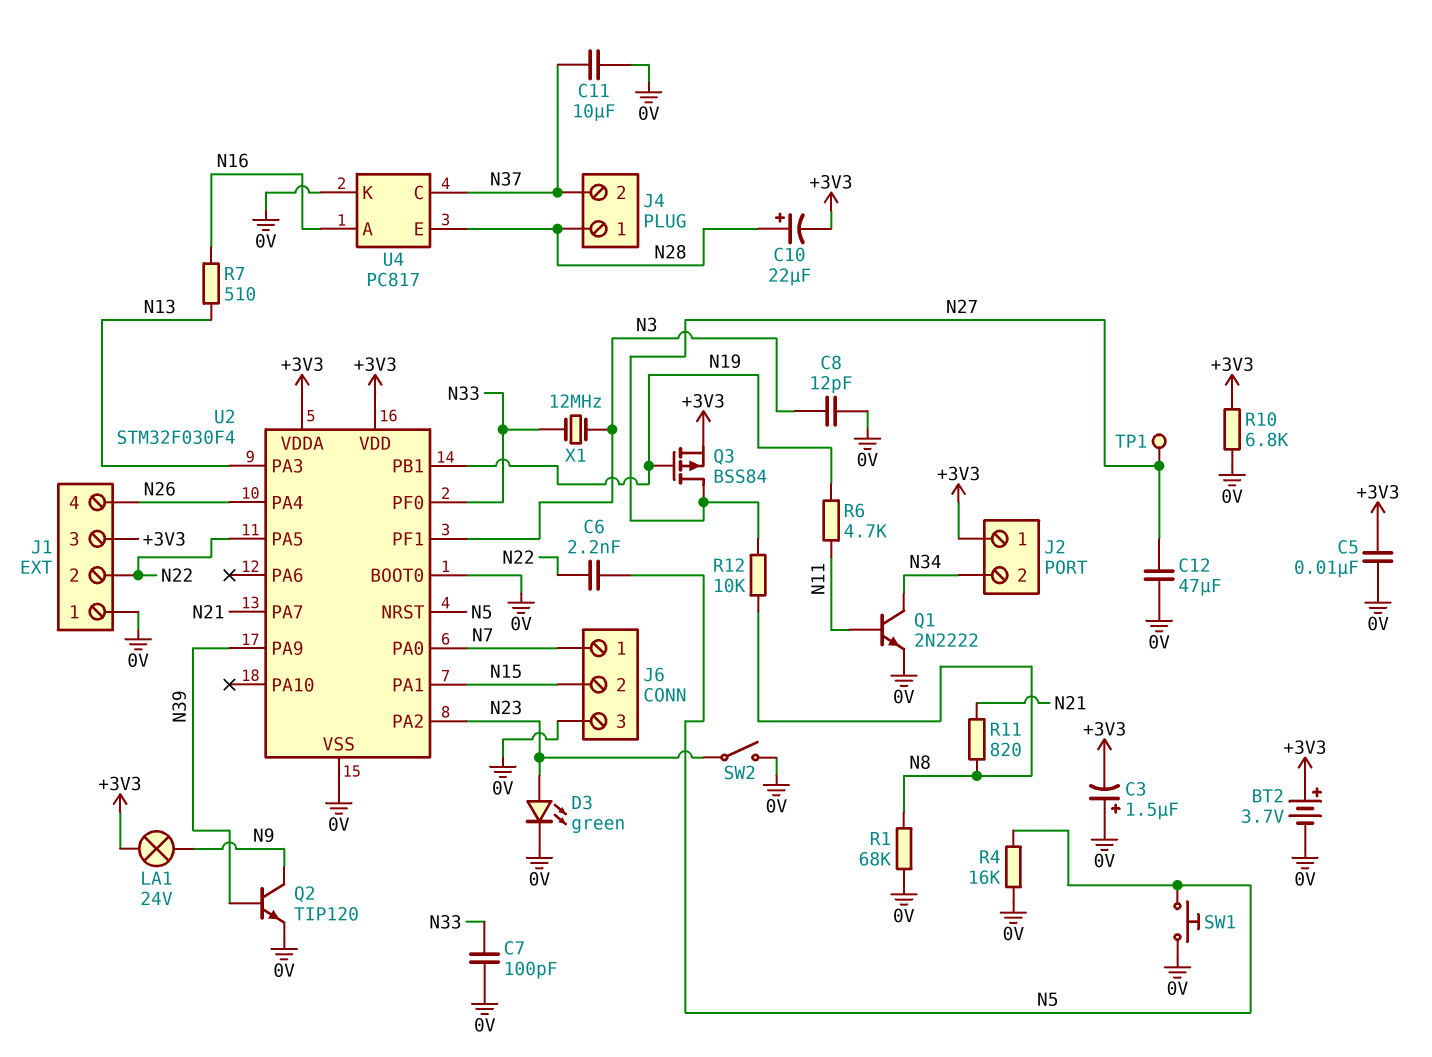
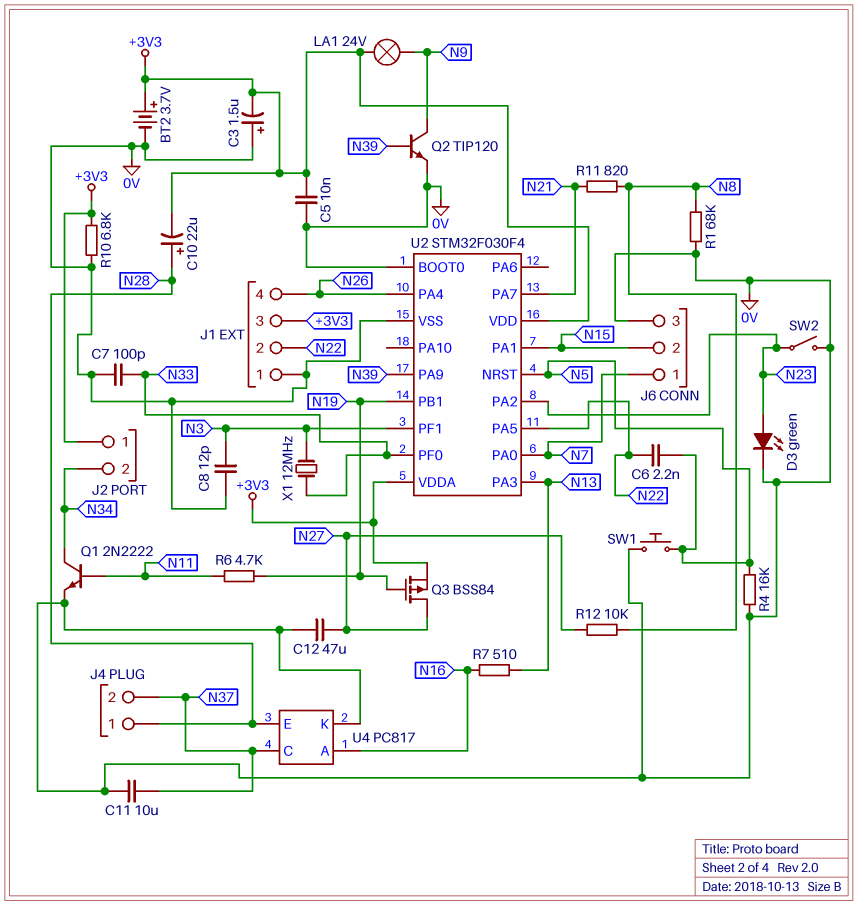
TP1: test point (N27) -> none

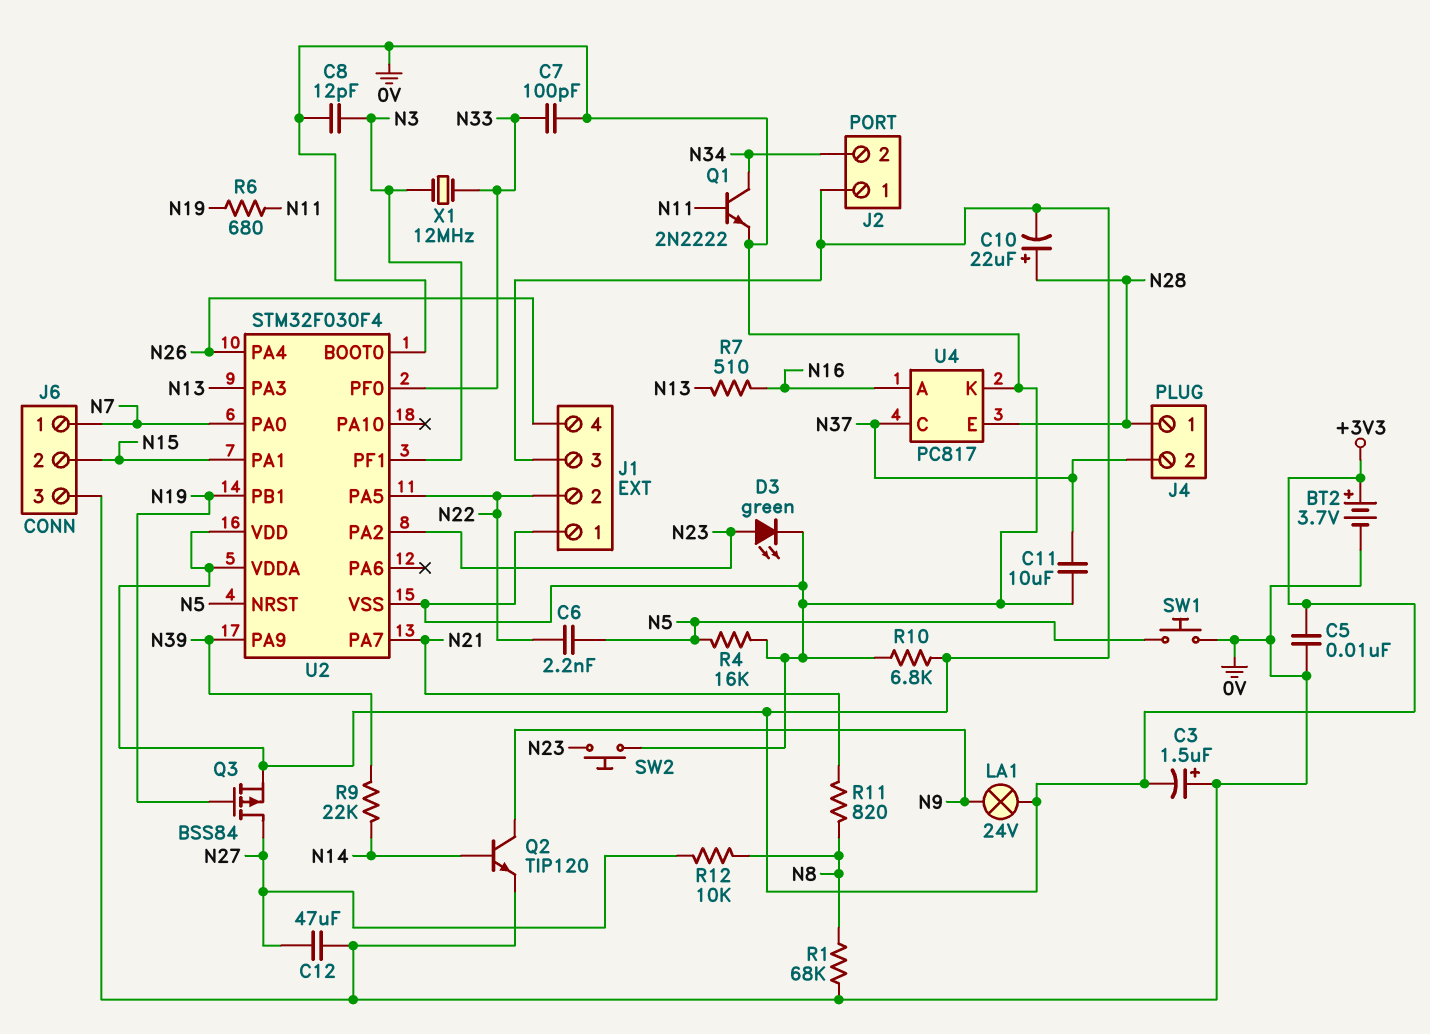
Q2: NPN TIP120 (B N39, C N9, E 0V) -> NPN TIP120 (B N14, C N9, E 0V)
R6: 4.7k (N11, N19) -> 680 (N11, N19)
R9: none -> 22k (N14, N39)
SW2: switch (0V, N23) -> button (0V, N23)

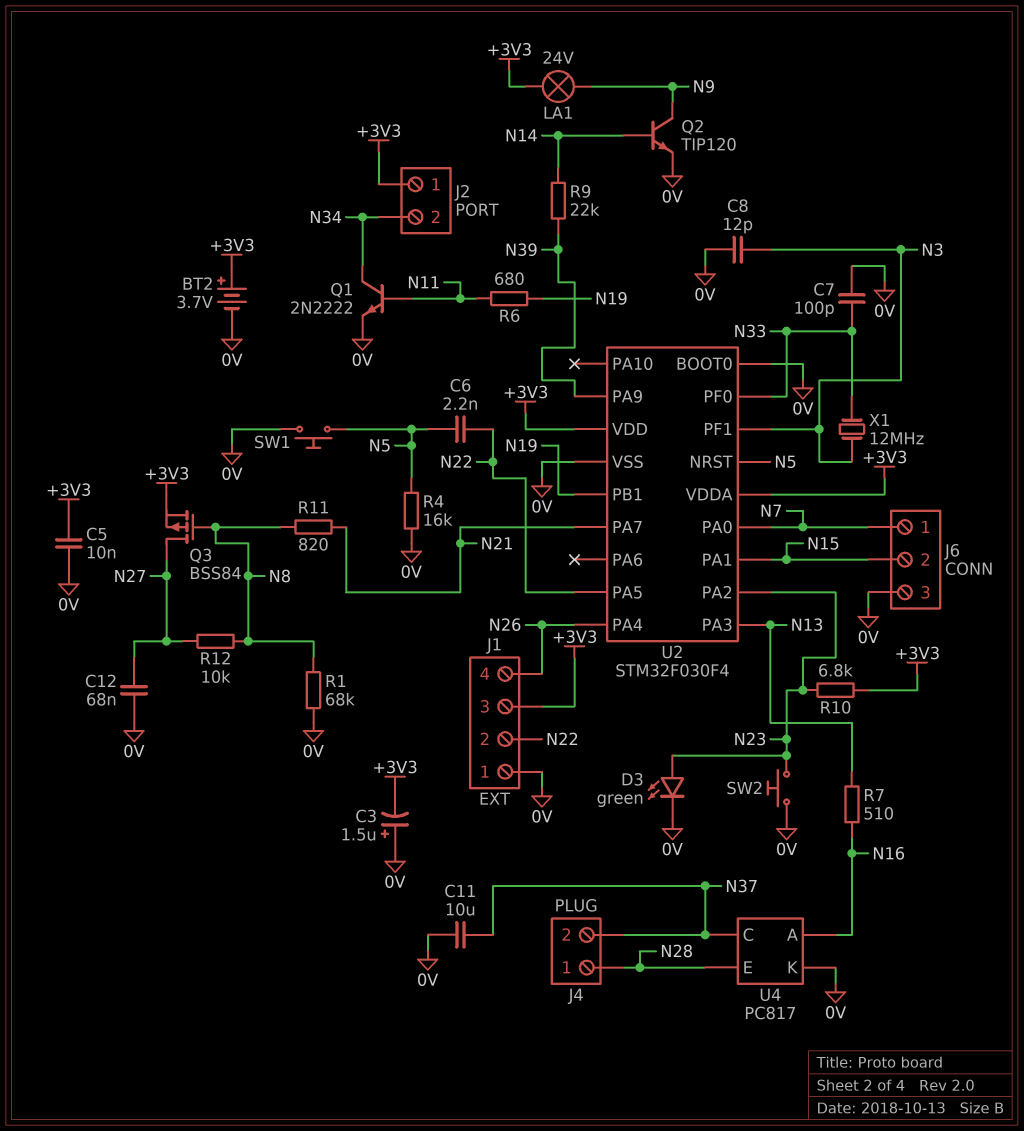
C10: 22uF (plus N28, minus +3V3) -> none
C12: 47uF (0V, N27) -> 68nF (0V, N27)
Q3: PMOS BSS84 (G N19, D N27, S +3V3) -> PMOS BSS84 (G N8, D N27, S +3V3)
R10: 6.8k (+3V3, 0V) -> 6.8k (+3V3, N23)

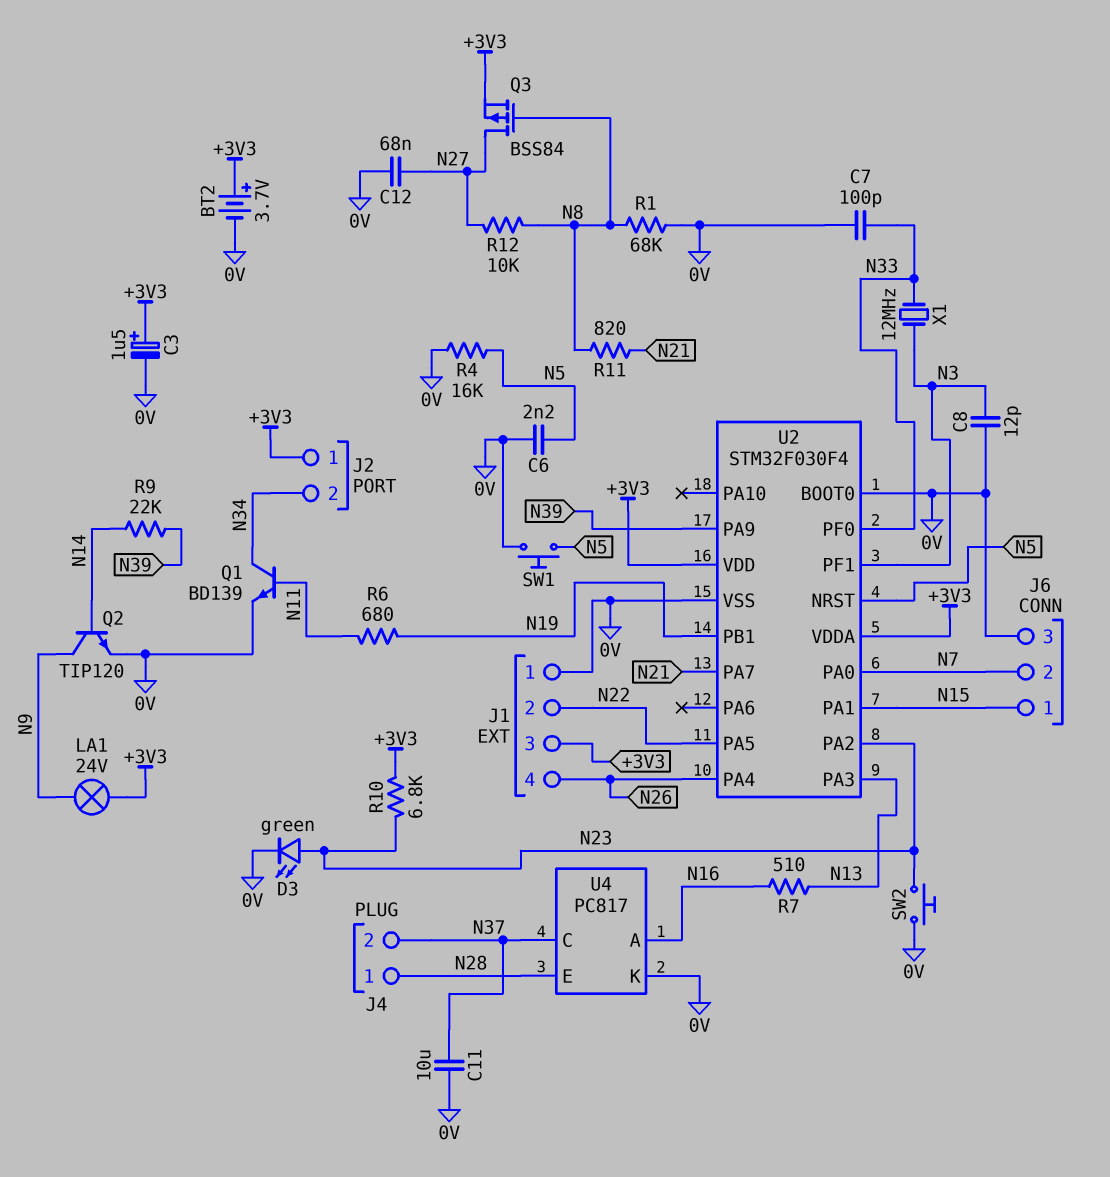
C3: 1.5uF (plus 0V, minus +3V3) -> 1.5uF (plus +3V3, minus 0V)
C5: 10nF (+3V3, 0V) -> none
C6: 2.2nF (N5, N22) -> 2.2nF (0V, N5)
J6 pin 1: N7 -> N15
J6 pin 2: N15 -> N7
Q1: NPN 2N2222 (B N11, C N34, E 0V) -> NPN BD139 (B N11, C N34, E 0V)

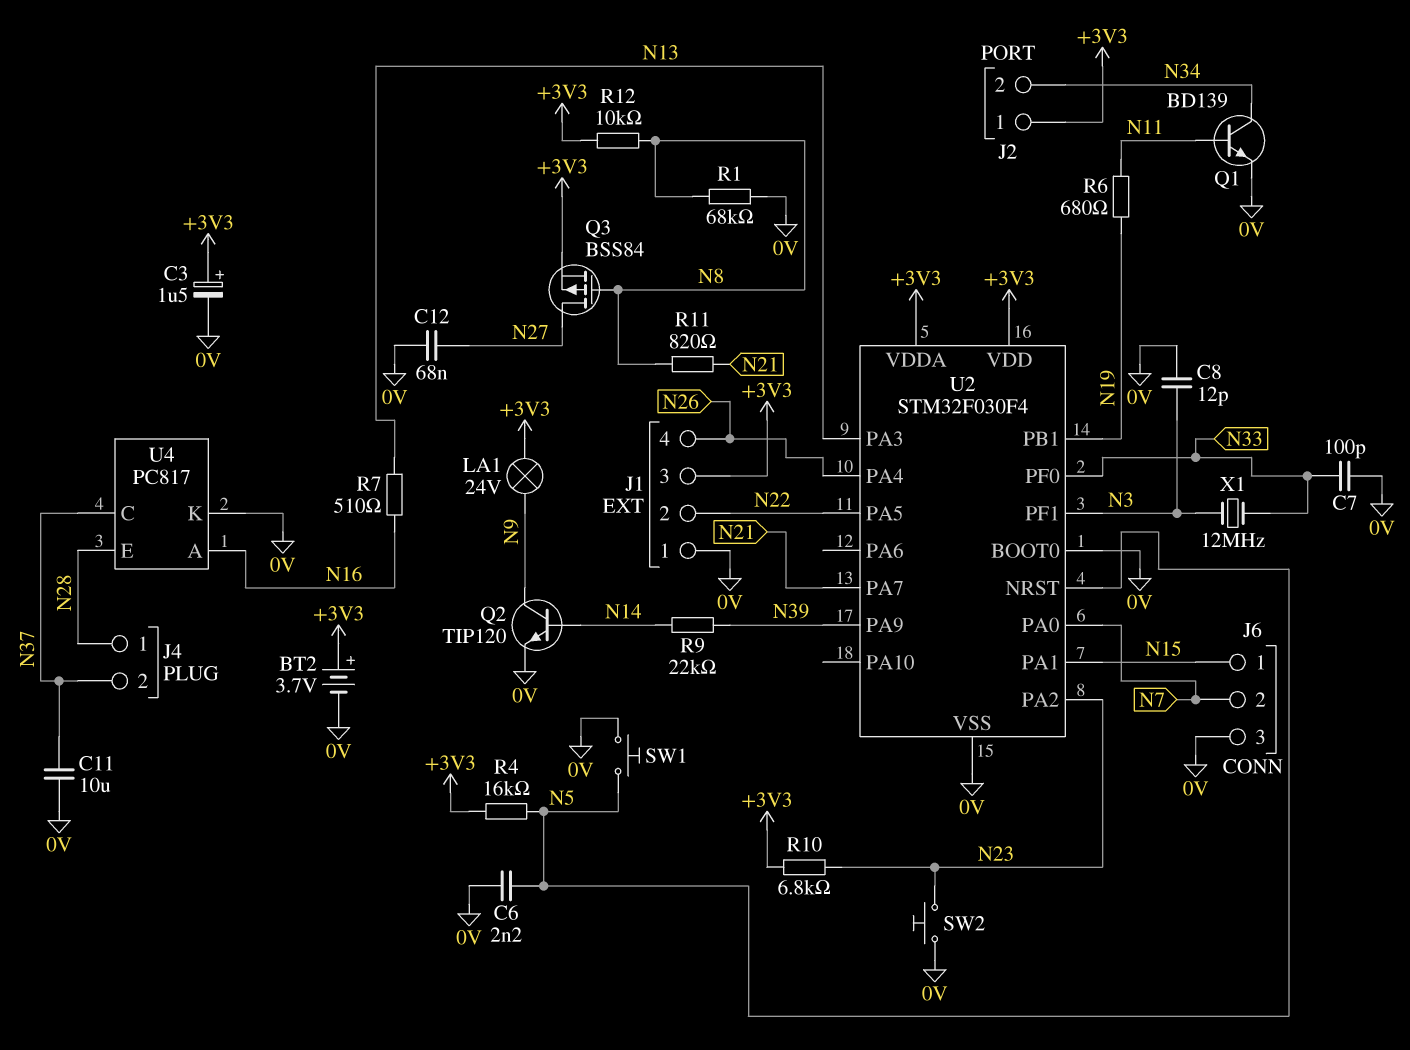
D3: LED green (A N23, K 0V) -> none
R4: 16k (0V, N5) -> 16k (+3V3, N5)
R12: 10k (N8, N27) -> 10k (+3V3, N8)

